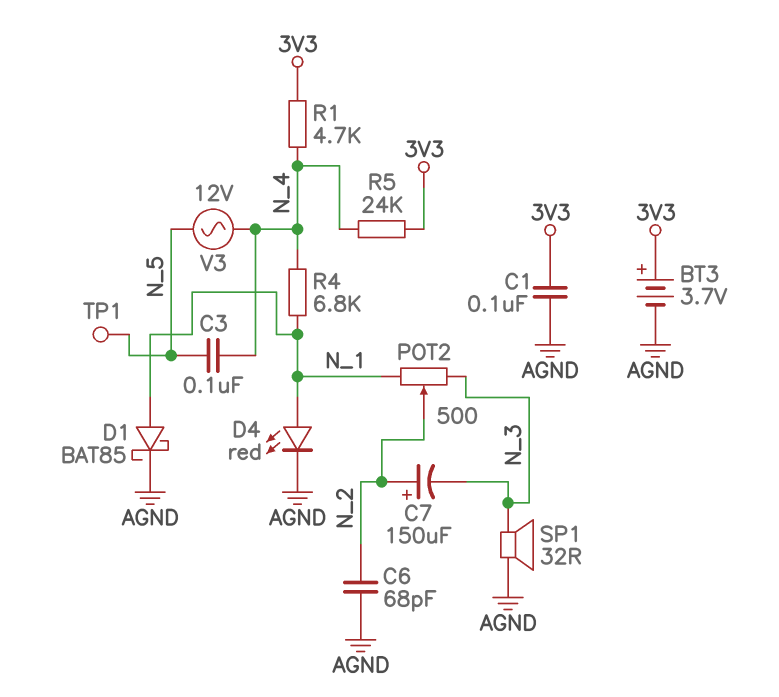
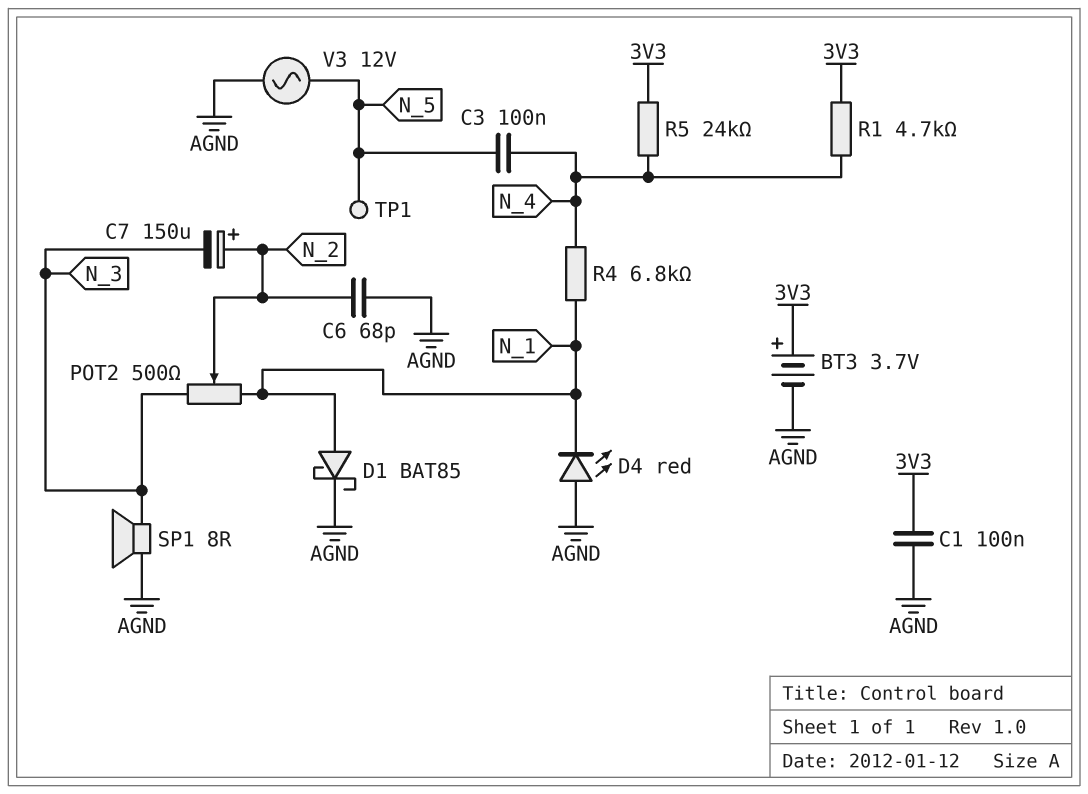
D4: LED red (A N_1, K AGND) -> LED red (A AGND, K N_1)
SP1: speaker 32R (AGND, N_3) -> speaker 8R (AGND, N_3)
V3: AC 12V (N_4, N_5) -> AC 12V (AGND, N_5)

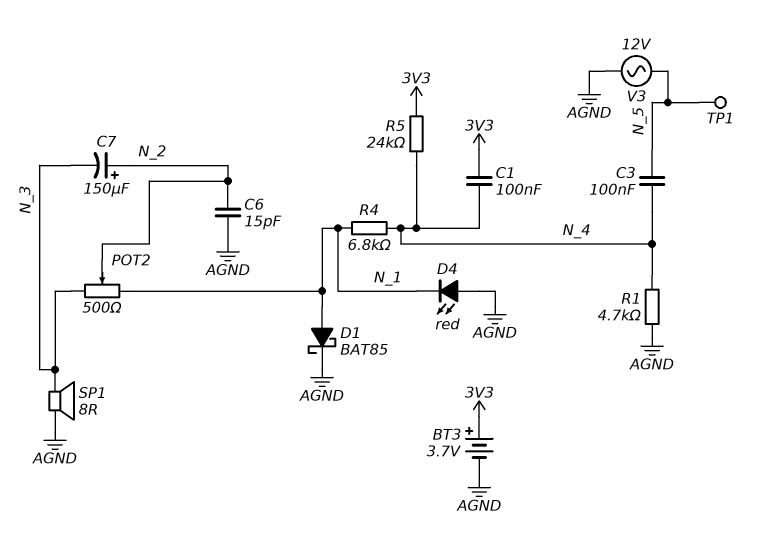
C1: 100nF (3V3, AGND) -> 100nF (3V3, N_4)
C6: 68pF (AGND, N_2) -> 15pF (AGND, N_2)
R1: 4.7k (3V3, N_4) -> 4.7k (AGND, N_4)

